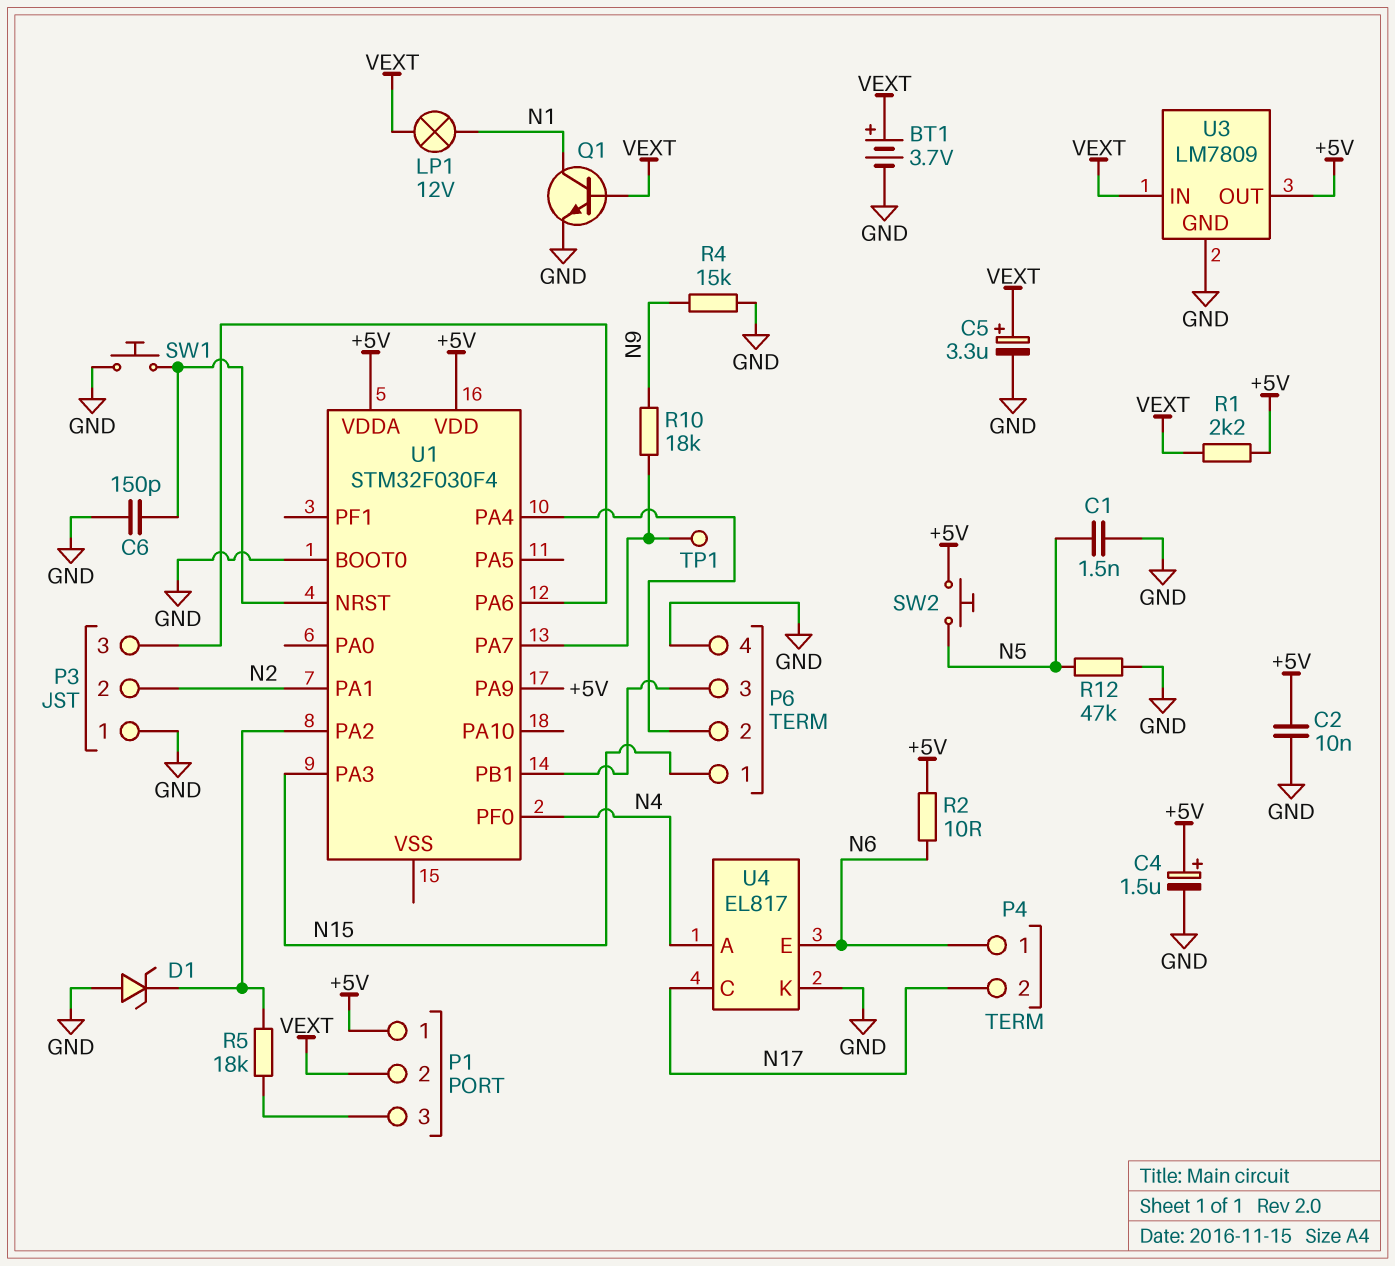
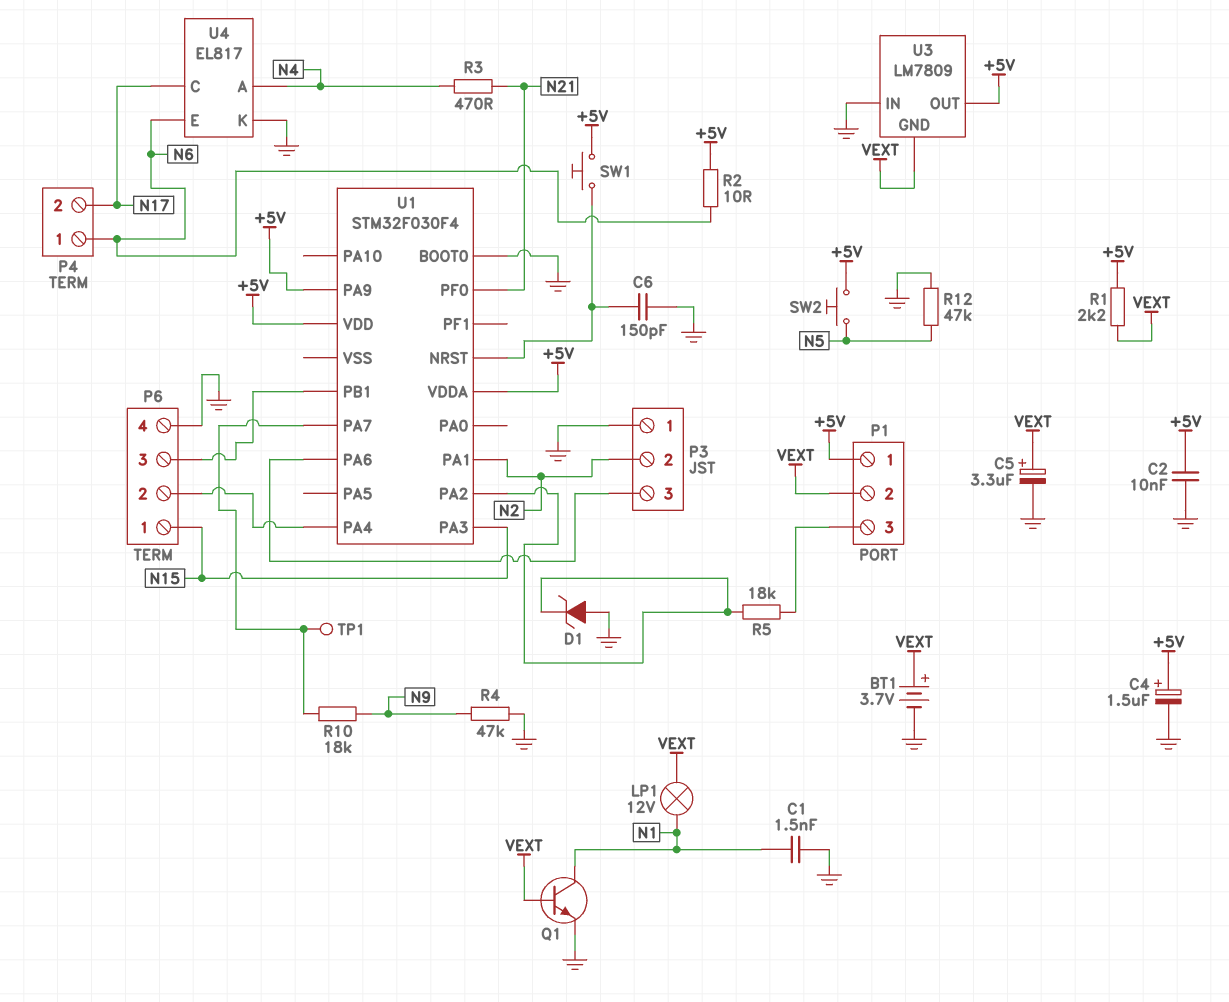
C1: 1.5nF (GND, N5) -> 1.5nF (GND, N1)
R3: none -> 470 (N4, N21)
R4: 15k (GND, N9) -> 47k (GND, N9)
SW1: button (GND, U1/NRST) -> button (+5V, U1/NRST)
U1 pin PF0: N4 -> N21
U3 pin GND: GND -> VEXT
U3 pin IN: VEXT -> GND

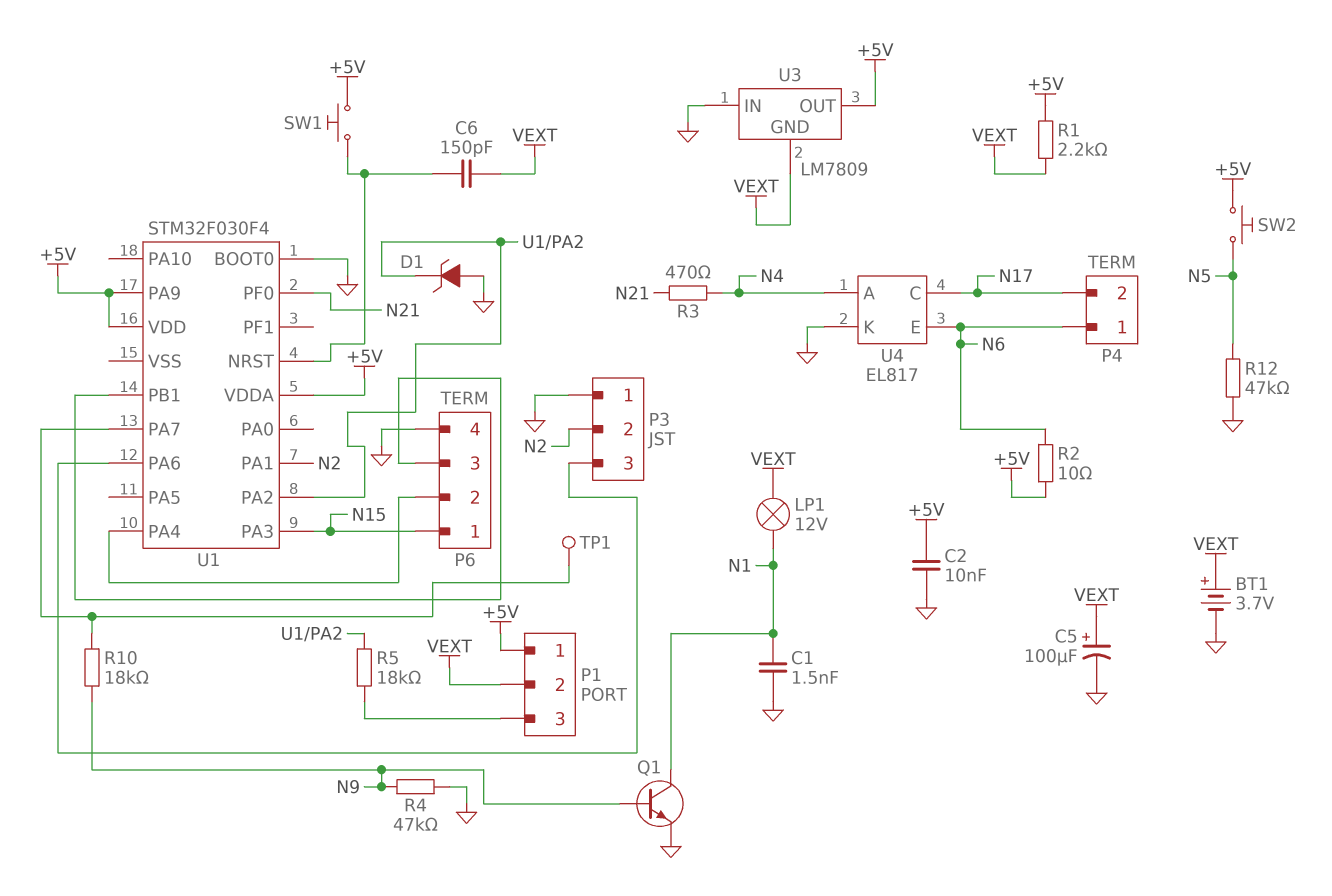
C4: 1.5uF (plus +5V, minus GND) -> none
C5: 3.3uF (plus VEXT, minus GND) -> 100uF (plus VEXT, minus GND)
C6: 150pF (GND, U1/NRST) -> 150pF (U1/NRST, VEXT)
Q1: NPN (B VEXT, C N1, E GND) -> NPN (B N9, C N1, E GND)

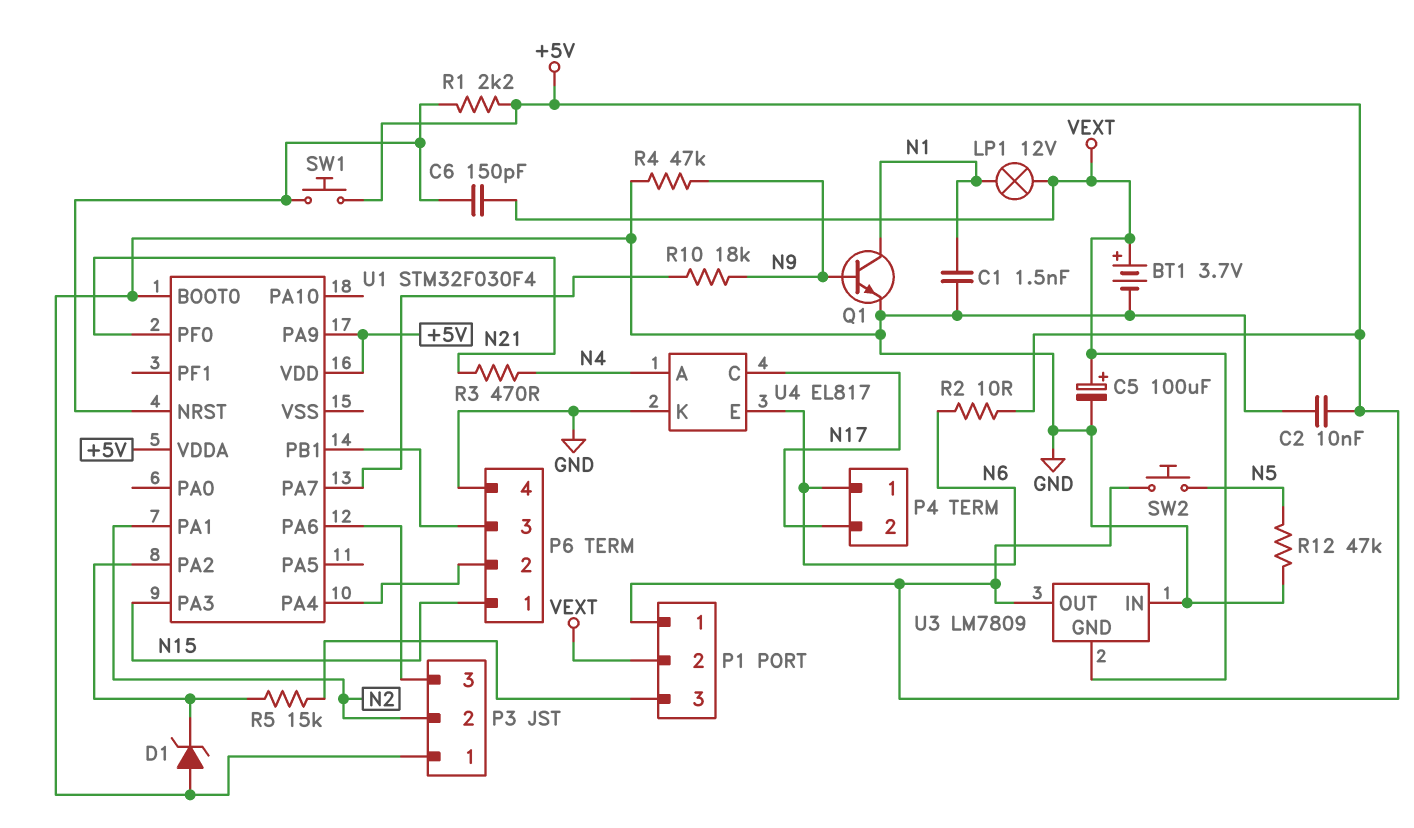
R1: 2.2k (+5V, VEXT) -> 2.2k (+5V, U1/NRST)
R5: 18k (P1/3, U1/PA2) -> 15k (P1/3, U1/PA2)
TP1: test point (U1/PA7) -> none

